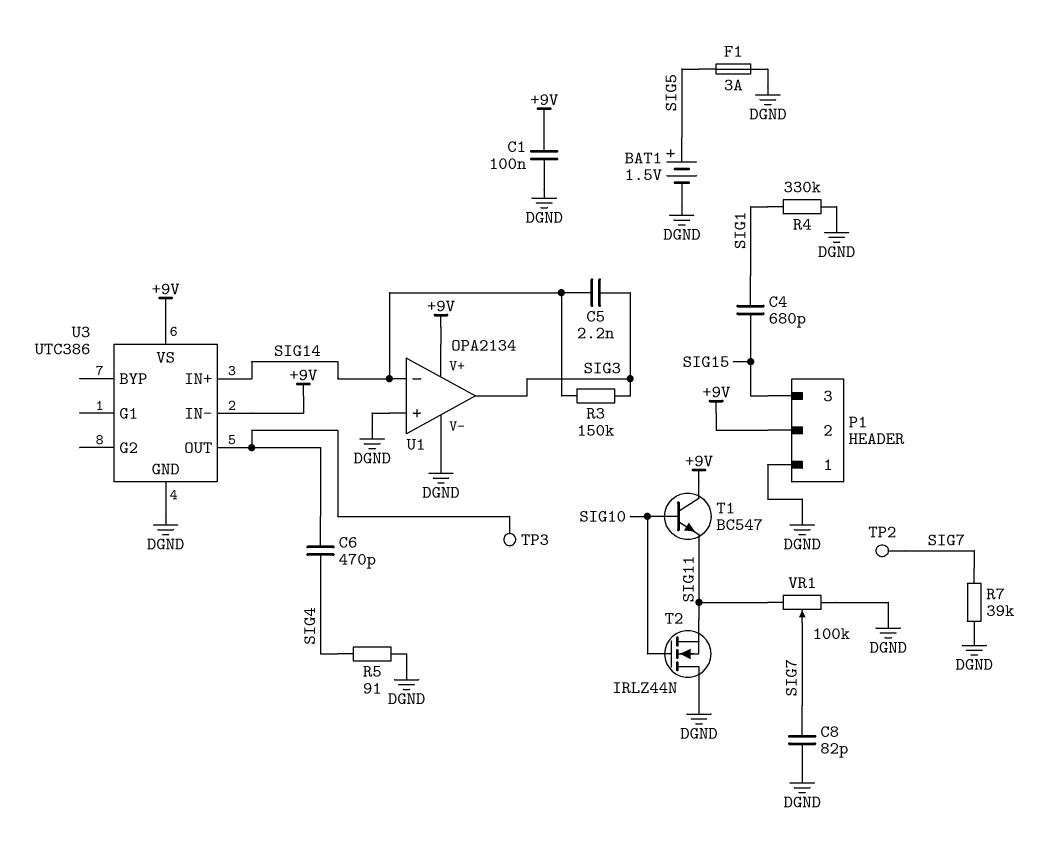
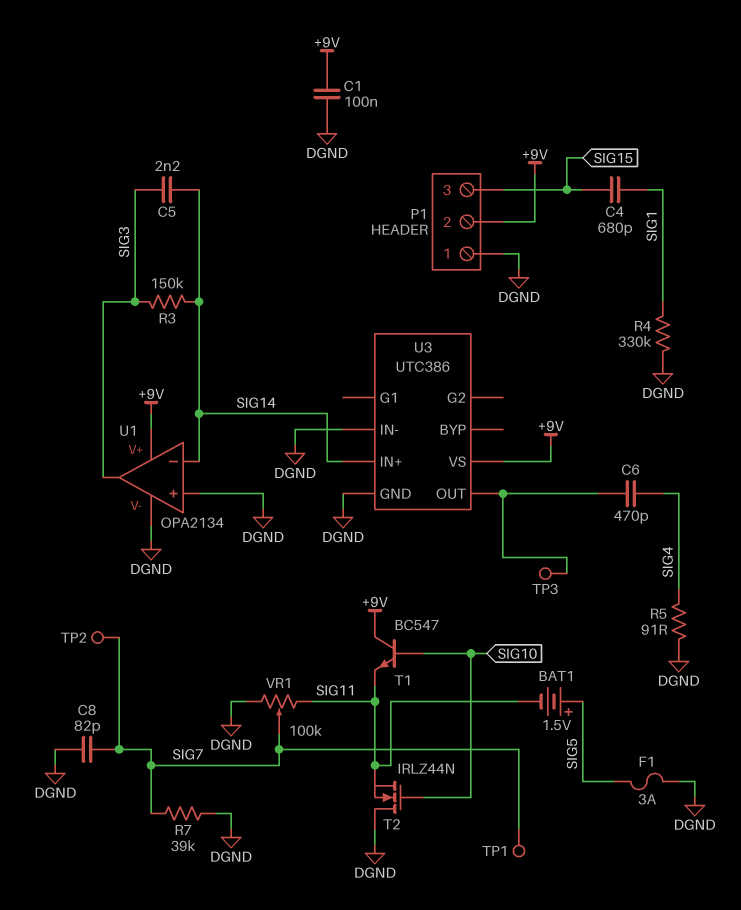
BAT1: 1.5V (plus SIG5, minus DGND) -> 1.5V (plus SIG5, minus SIG11)
TP1: none -> test point (SIG7)
U3 pin IN-: +9V -> DGND

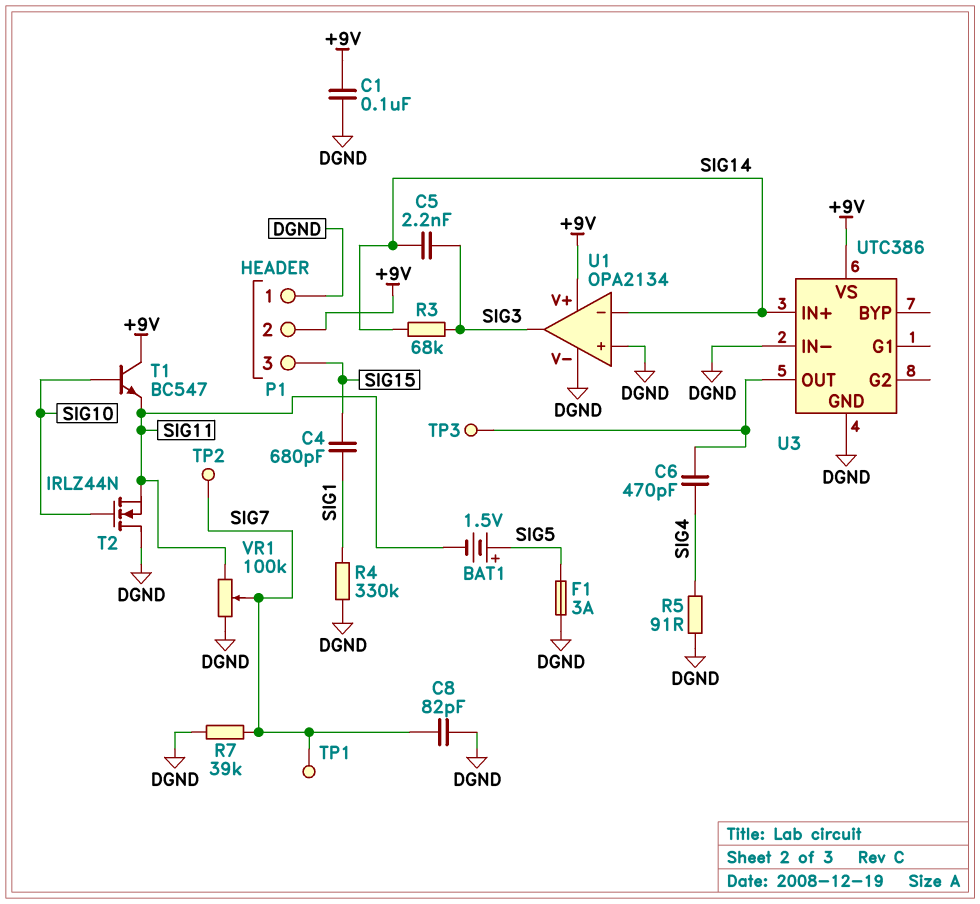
R3: 150k (SIG3, SIG14) -> 68k (SIG3, SIG14)

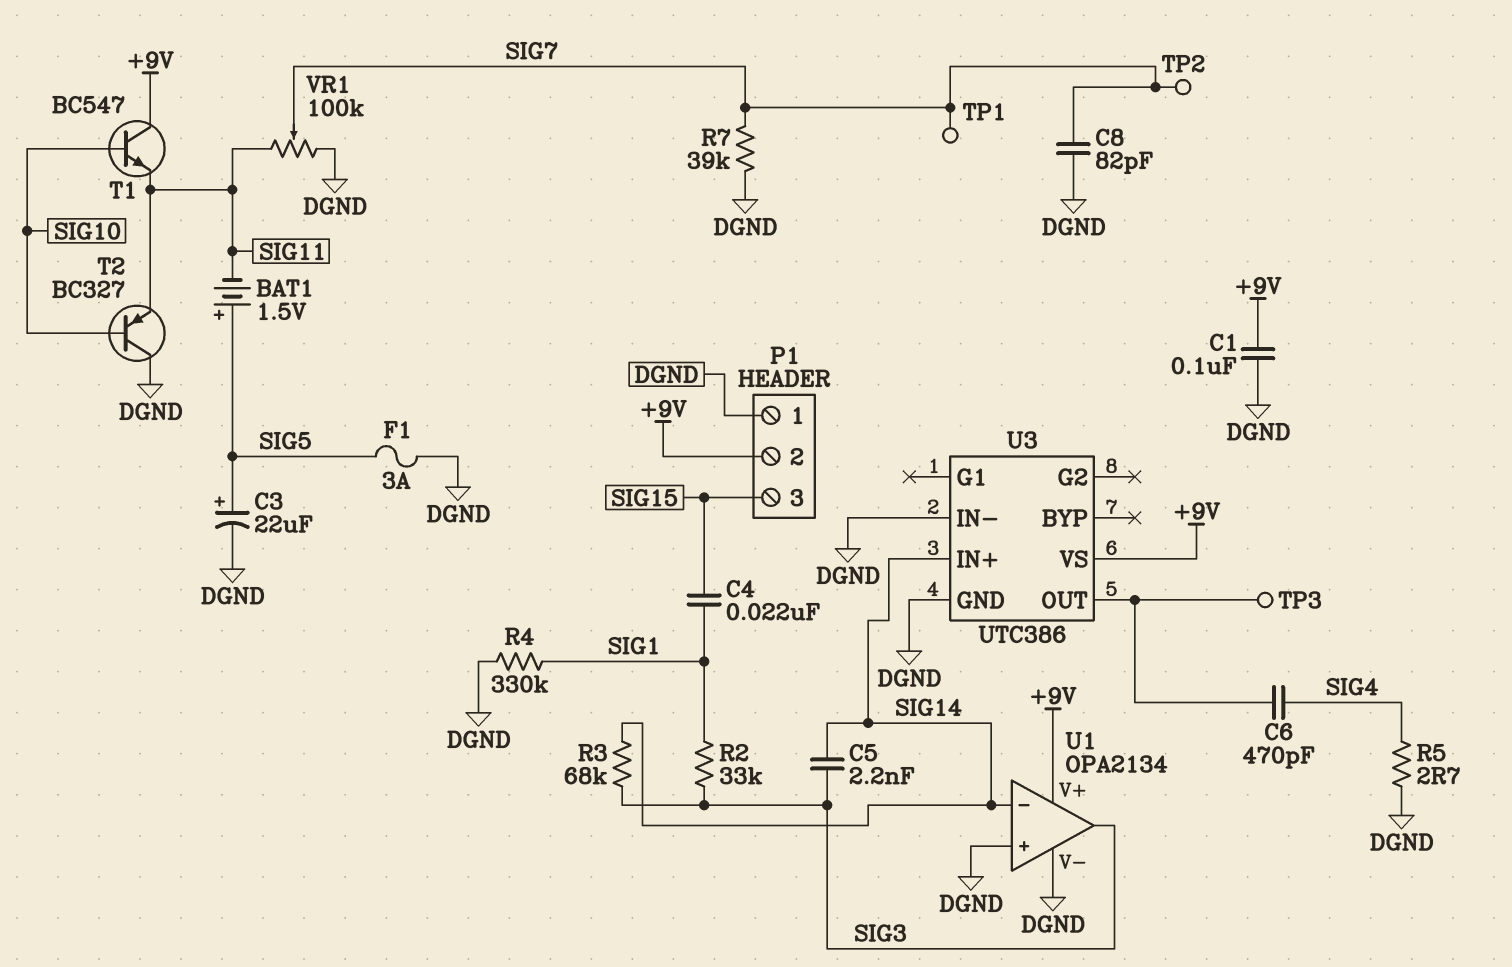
C3: none -> 22uF (plus SIG5, minus DGND)
C4: 680pF (SIG1, SIG15) -> 22nF (SIG1, SIG15)
R2: none -> 33k (SIG1, SIG3)
R5: 91 (DGND, SIG4) -> 2.7 (DGND, SIG4)
T2: NMOS IRLZ44N (G SIG10, D DGND, S SIG11) -> PNP BC327 (B SIG10, C DGND, E SIG11)

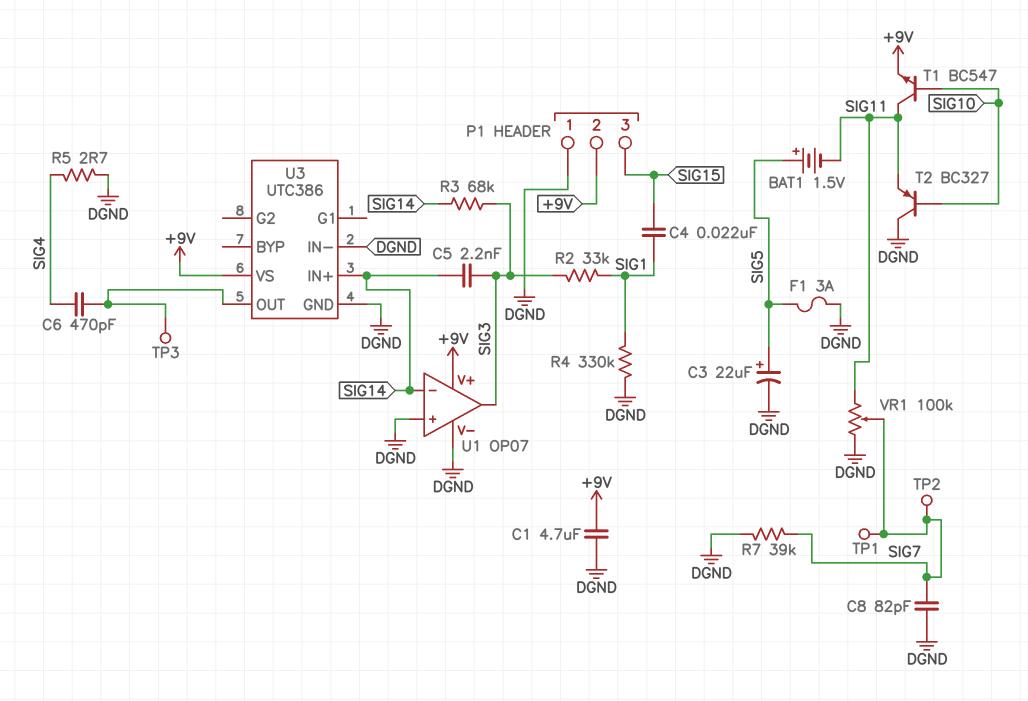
C1: 100nF (+9V, DGND) -> 4.7uF (+9V, DGND)
T1: NPN BC547 (B SIG10, C +9V, E SIG11) -> NPN BC547 (B SIG10, C SIG11, E +9V)
U1: OPA2134 -> OP07

